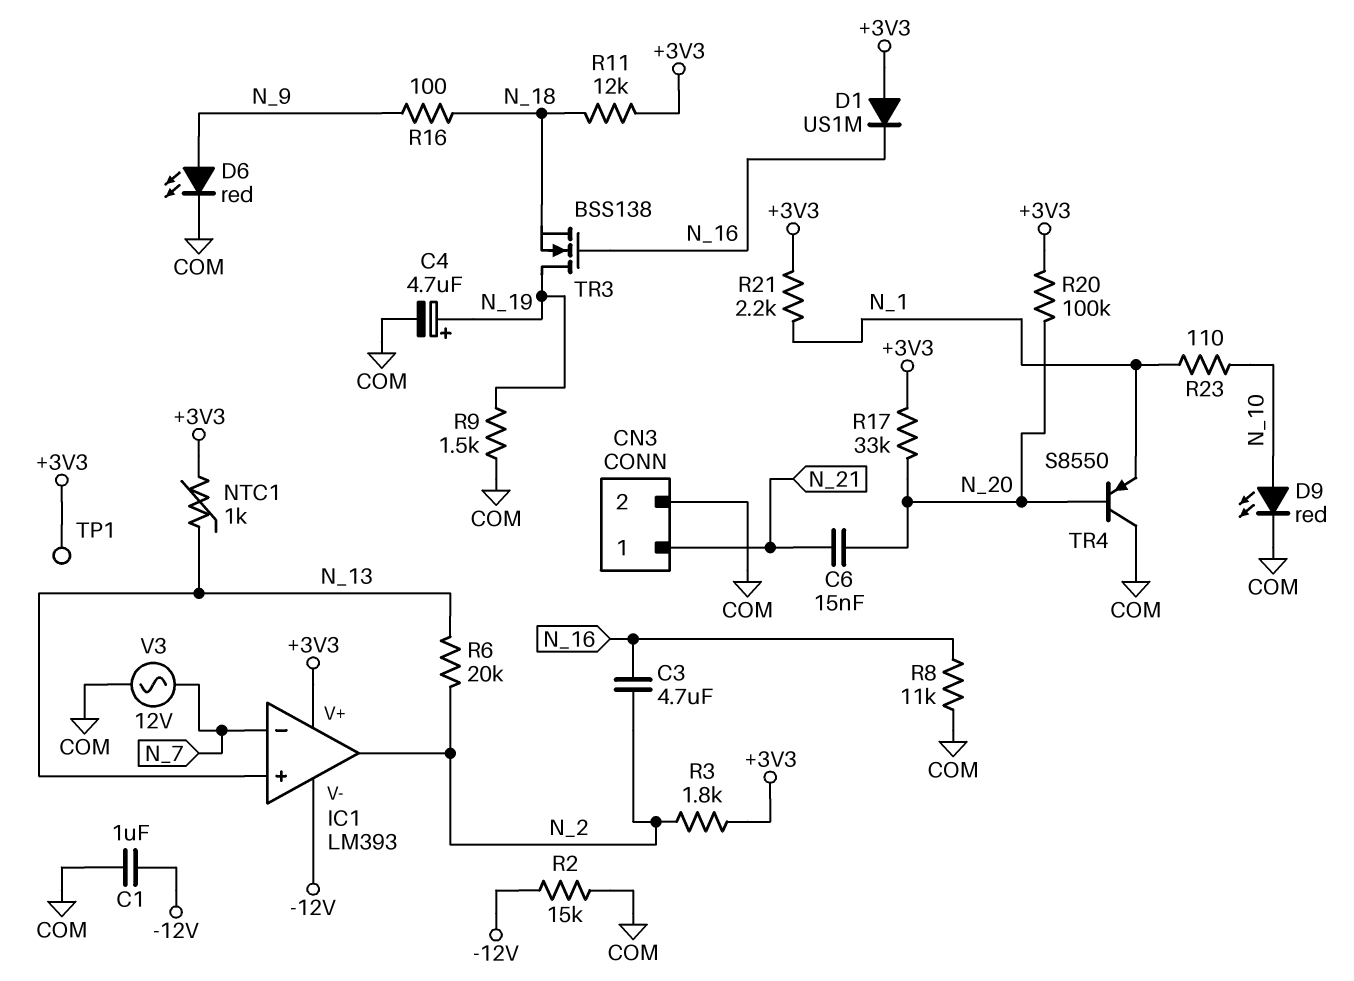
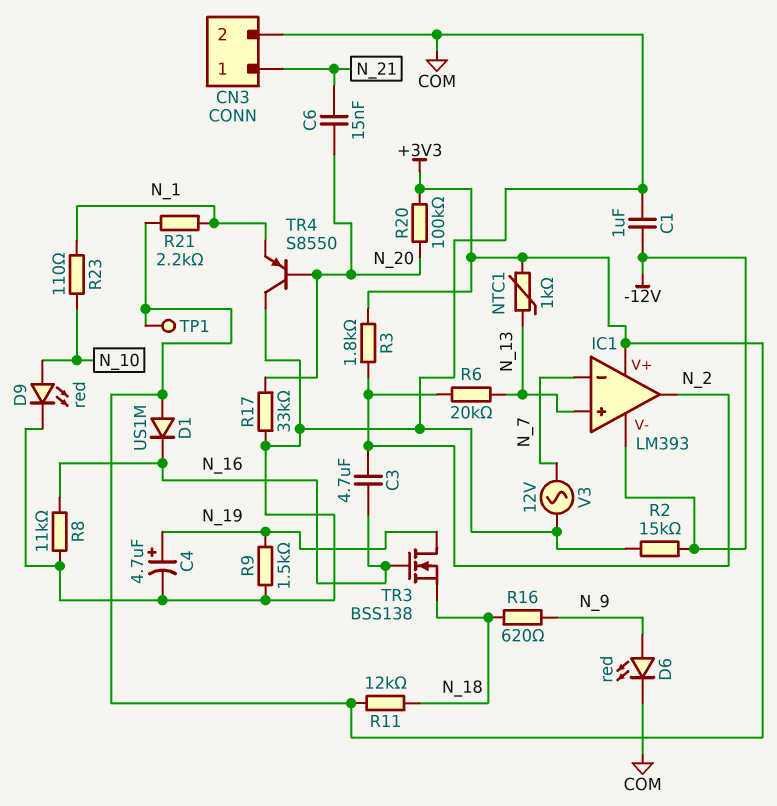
R16: 100 (N_9, N_18) -> 620 (N_9, N_18)
R17: 33k (+3V3, N_20) -> 33k (COM, N_20)

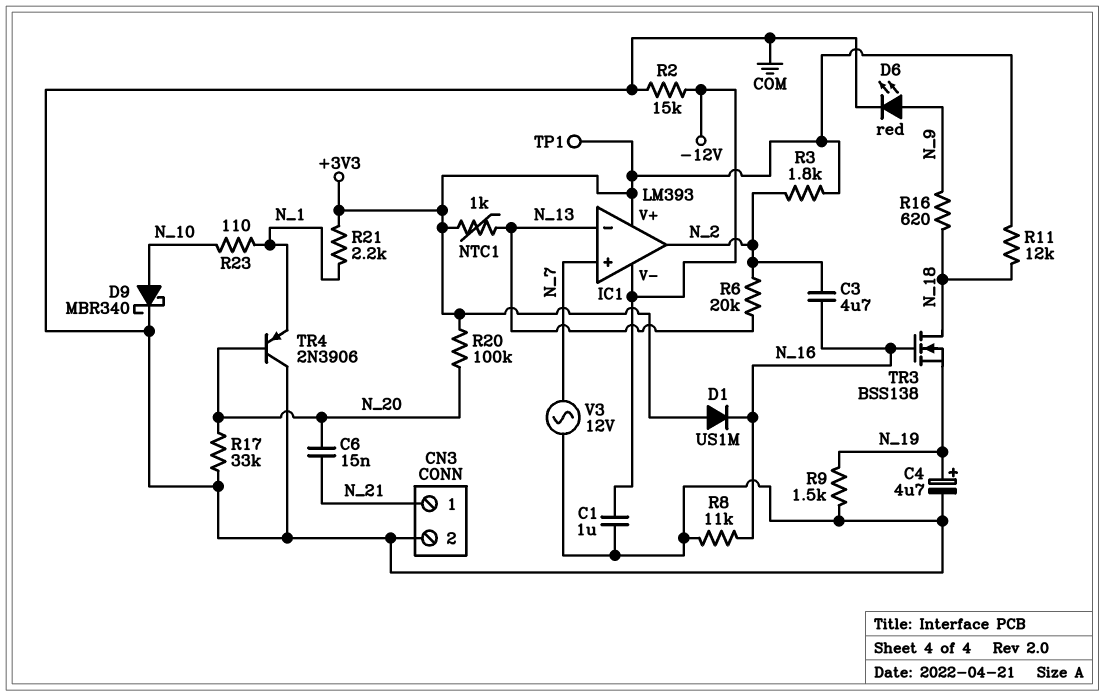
D9: LED red (A N_10, K COM) -> schottky MBR340 (A N_10, K COM)
IC1 pin in+: N_13 -> N_7
IC1 pin in-: N_7 -> N_13
TR3: NMOS BSS138 (G N_16, D N_19, S N_18) -> NMOS BSS138 (G N_16, D N_18, S N_19)
TR4: PNP S8550 (B N_20, C COM, E N_1) -> PNP 2N3906 (B N_20, C COM, E N_1)

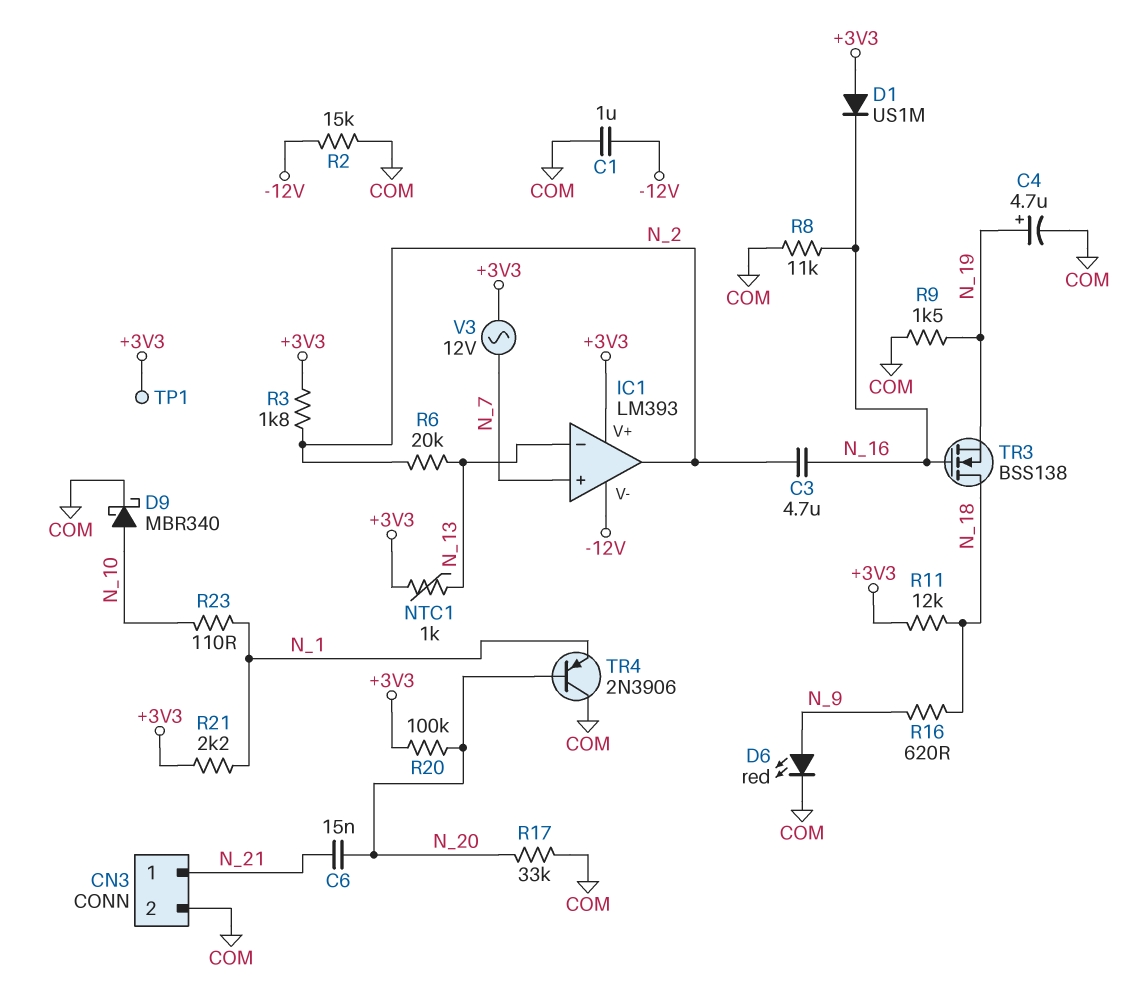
V3: AC 12V (COM, N_7) -> AC 12V (+3V3, N_7)

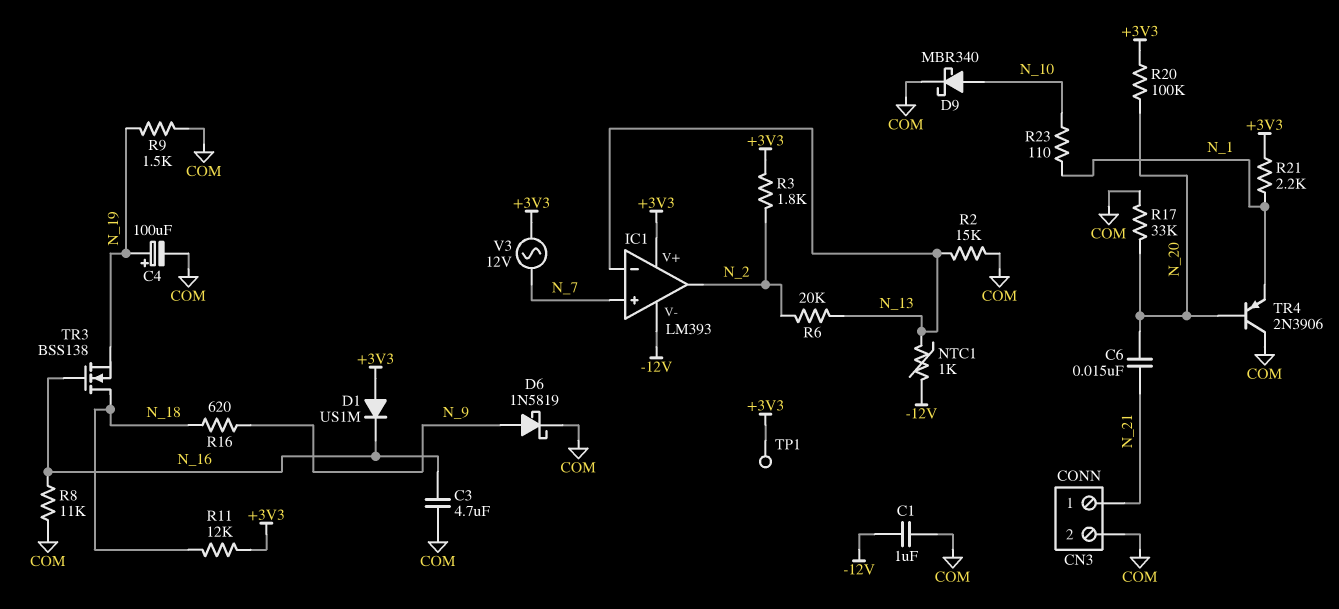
C3: 4.7uF (N_2, N_16) -> 4.7uF (COM, N_16)
C4: 4.7uF (plus N_19, minus COM) -> 100uF (plus N_19, minus COM)
D6: LED red (A N_9, K COM) -> schottky 1N5819 (A N_9, K COM)
NTC1: 1k (+3V3, N_13) -> 1k (-12V, N_13)
R2: 15k (-12V, COM) -> 15k (COM, N_13)

